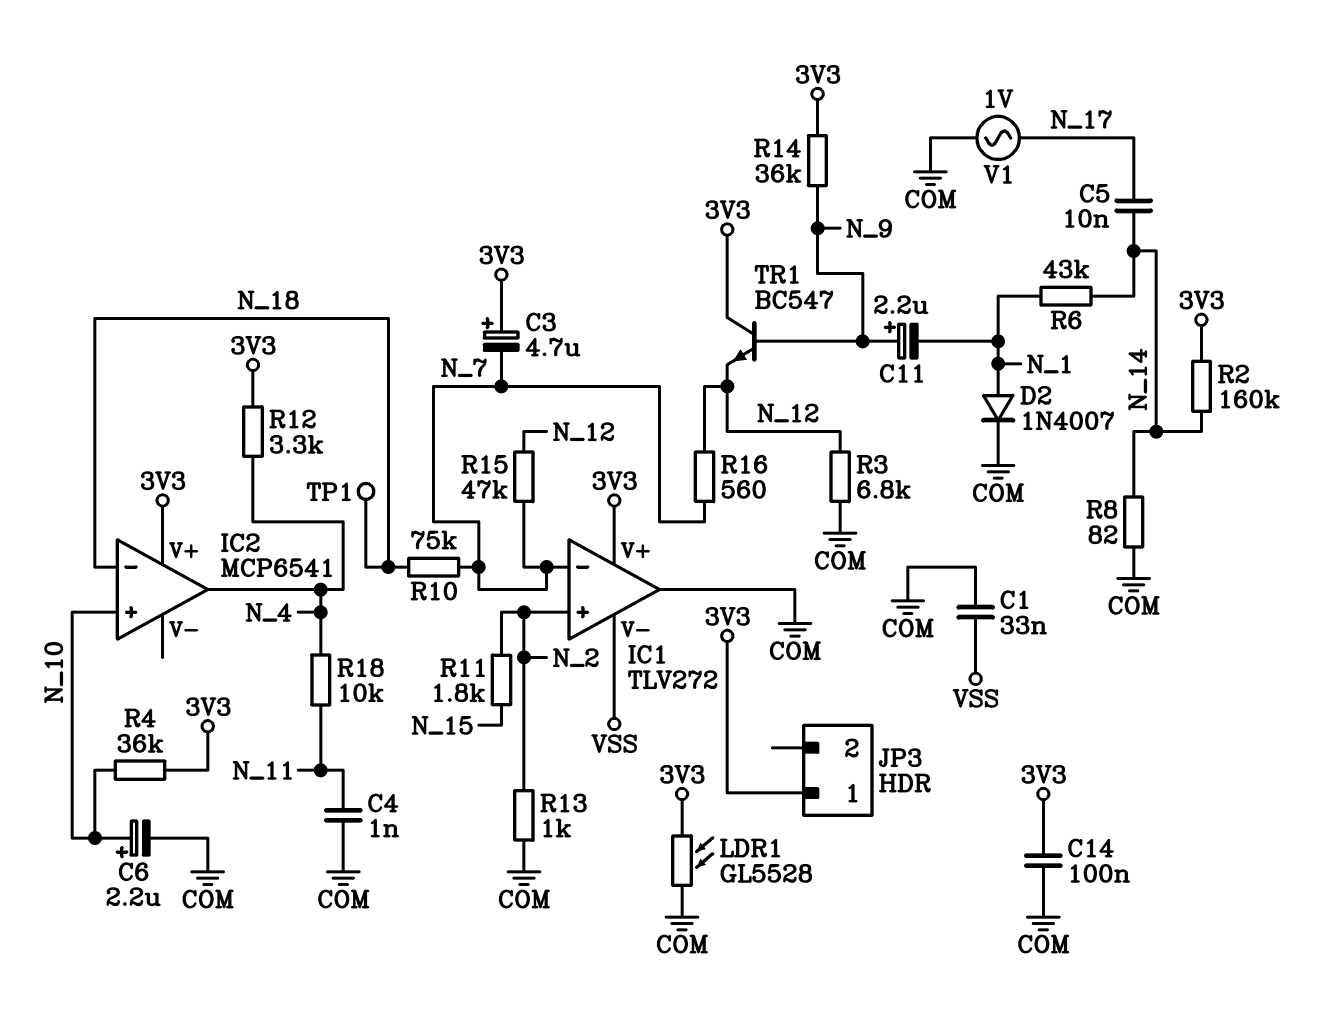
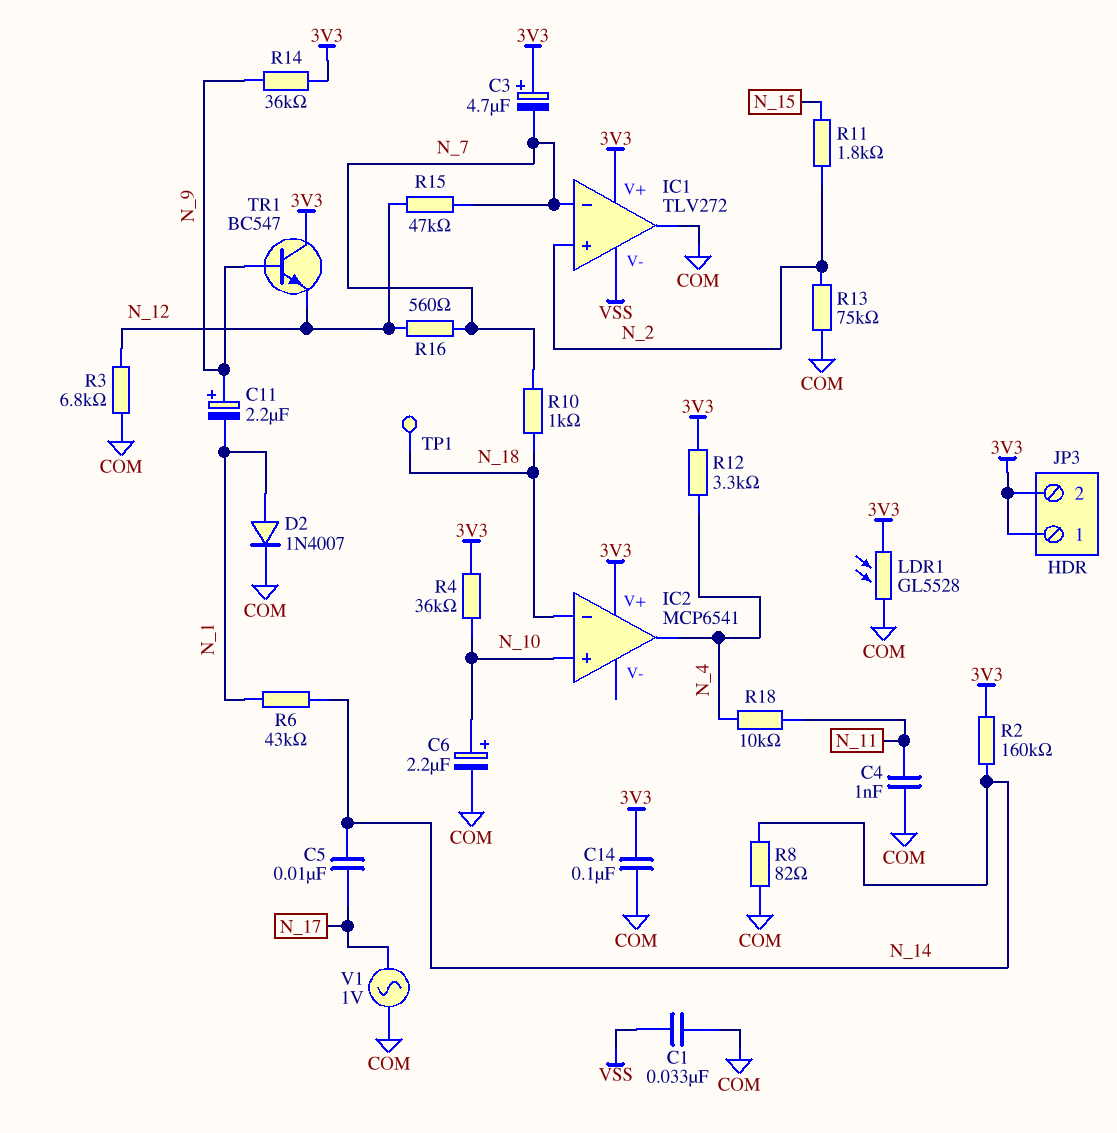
JP3 pin 2: none -> 3V3
R10: 75k (N_7, N_18) -> 1k (N_7, N_18)
R13: 1k (COM, N_2) -> 75k (COM, N_2)

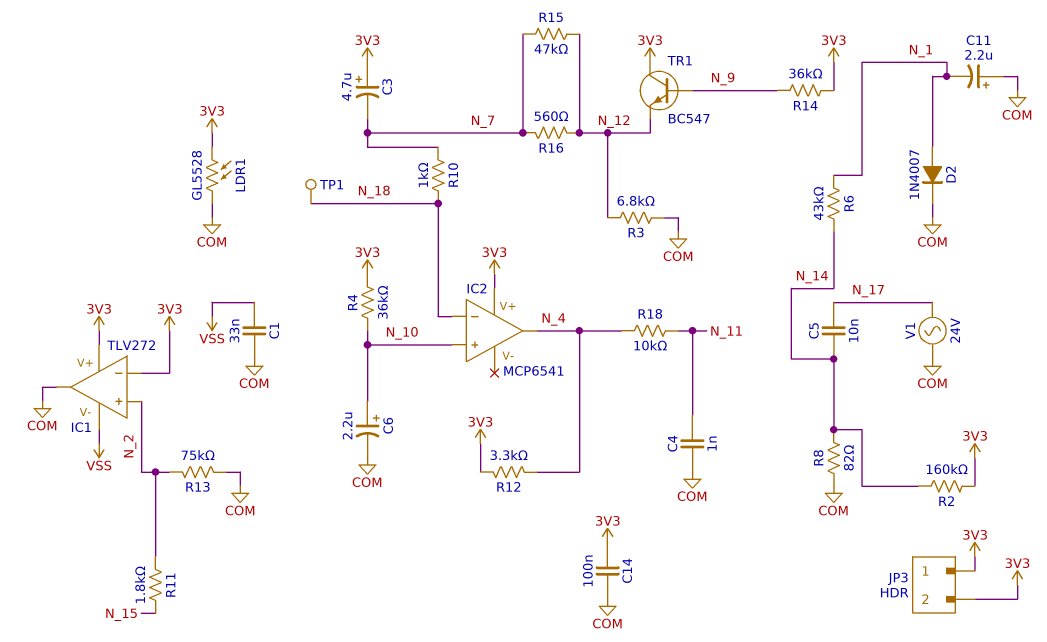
C11: 2.2uF (plus N_9, minus N_1) -> 2.2uF (plus COM, minus N_1)
IC1 pin in-: N_7 -> 3V3
V1: AC 1V (COM, N_17) -> AC 24V (COM, N_17)

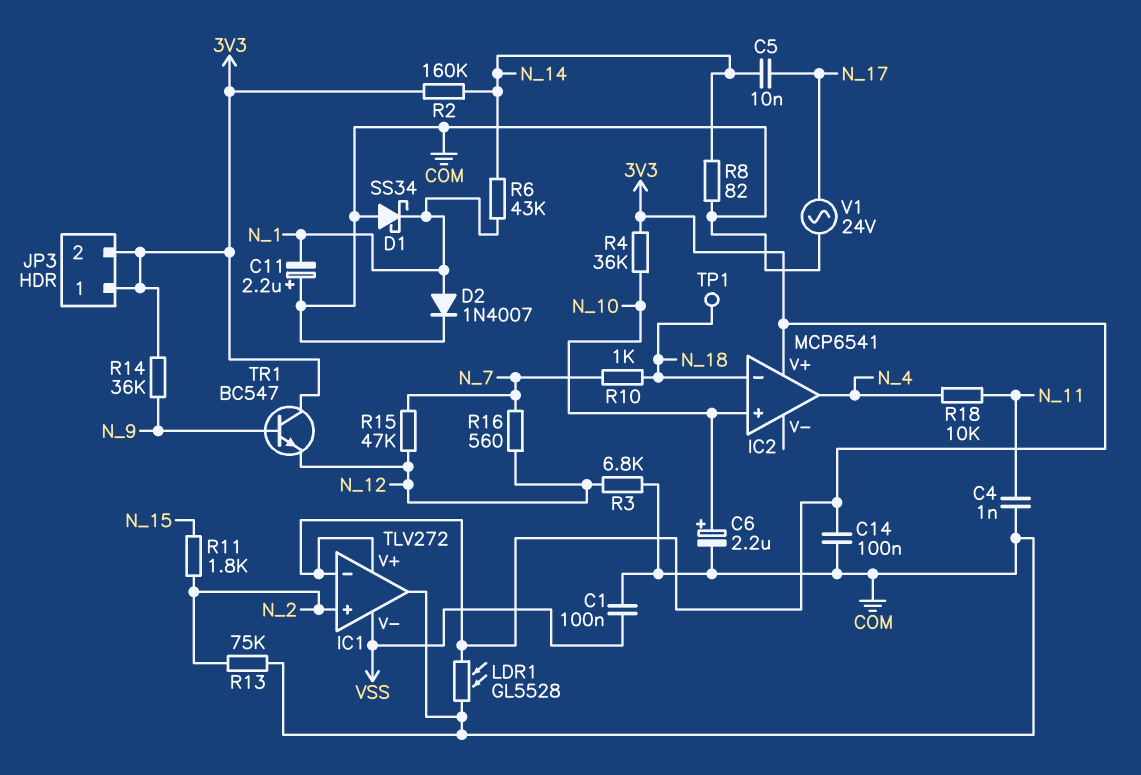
C1: 33nF (COM, VSS) -> 100nF (COM, VSS)
C3: 4.7uF (plus 3V3, minus N_7) -> none
D1: none -> schottky SS34 (A COM, K N_1)
R12: 3.3k (3V3, N_4) -> none

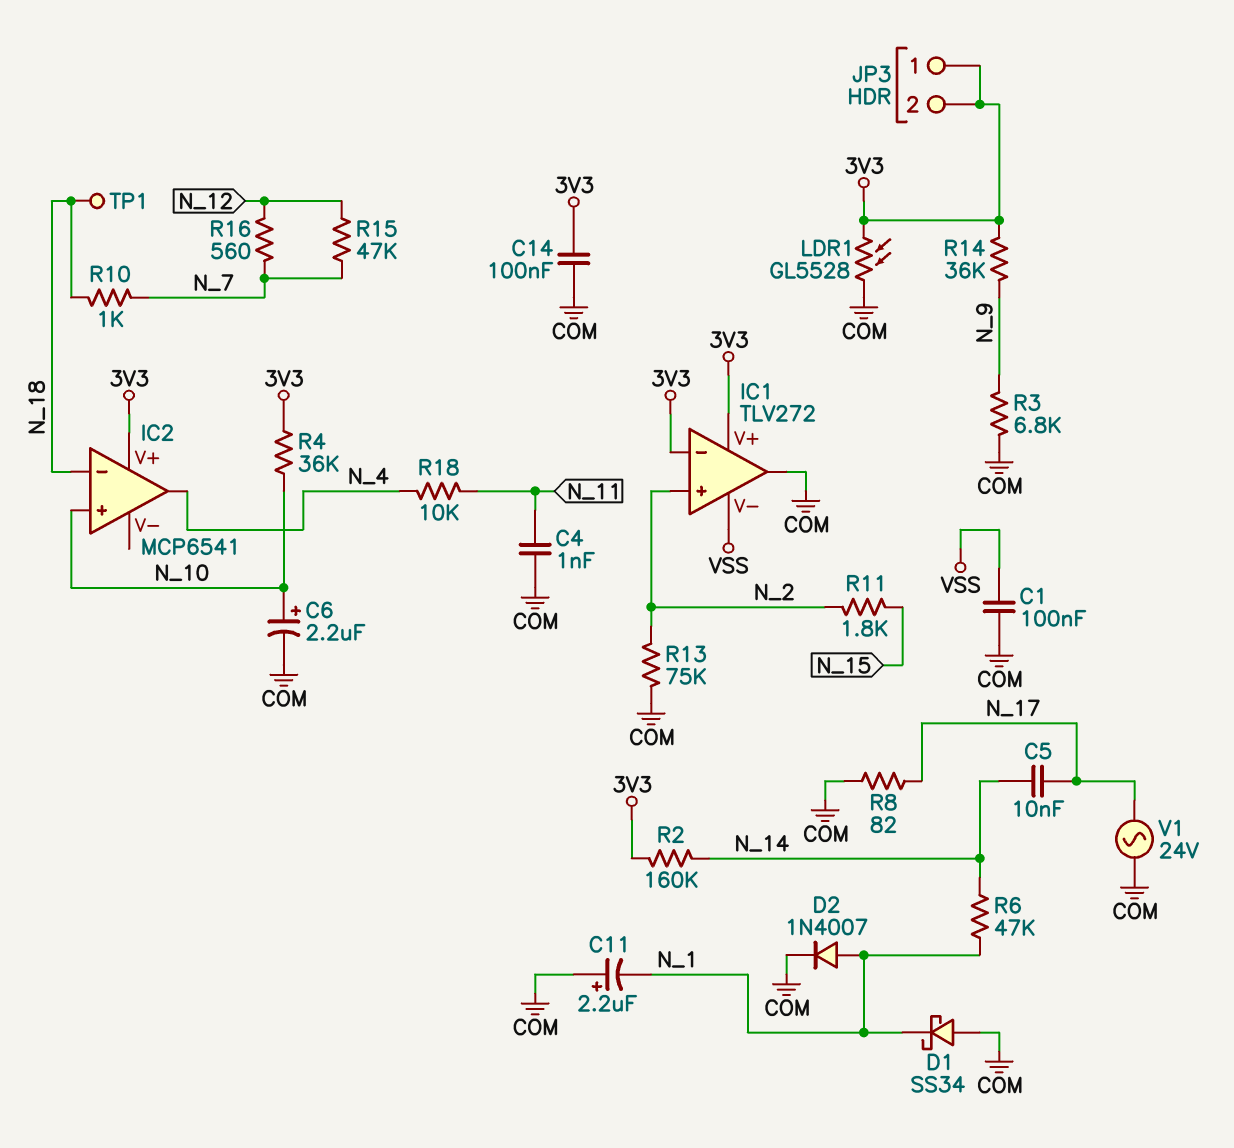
R3: 6.8k (COM, N_12) -> 6.8k (COM, N_9)
R6: 43k (N_1, N_14) -> 47k (N_1, N_14)
R8: 82 (COM, N_14) -> 82 (COM, N_17)
TR1: NPN BC547 (B N_9, C 3V3, E N_12) -> none

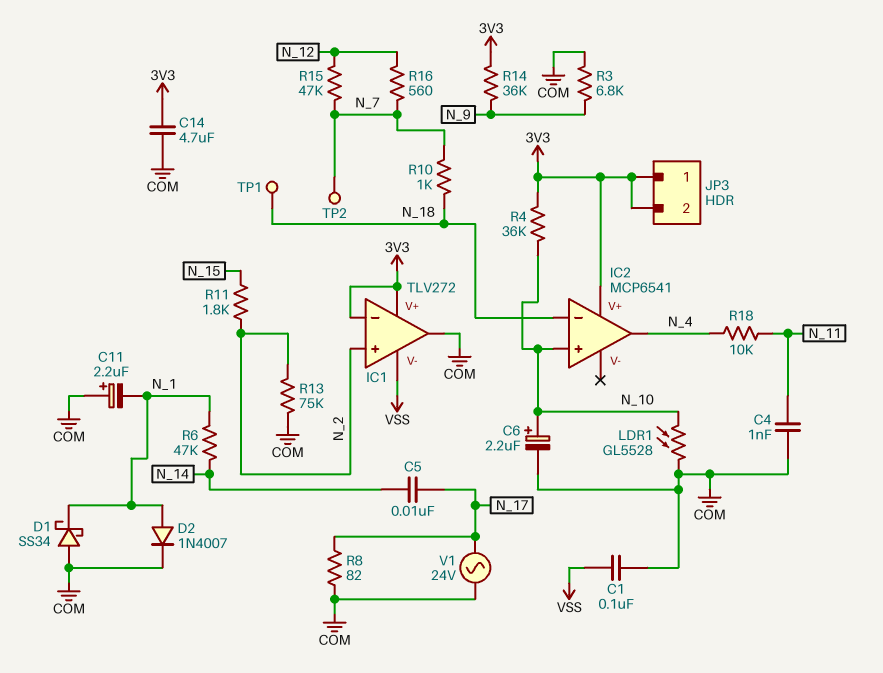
C14: 100nF (3V3, COM) -> 4.7uF (3V3, COM)
LDR1: GL5528 (3V3, COM) -> GL5528 (COM, N_10)
R2: 160k (3V3, N_14) -> none
TP2: none -> test point (N_7)

